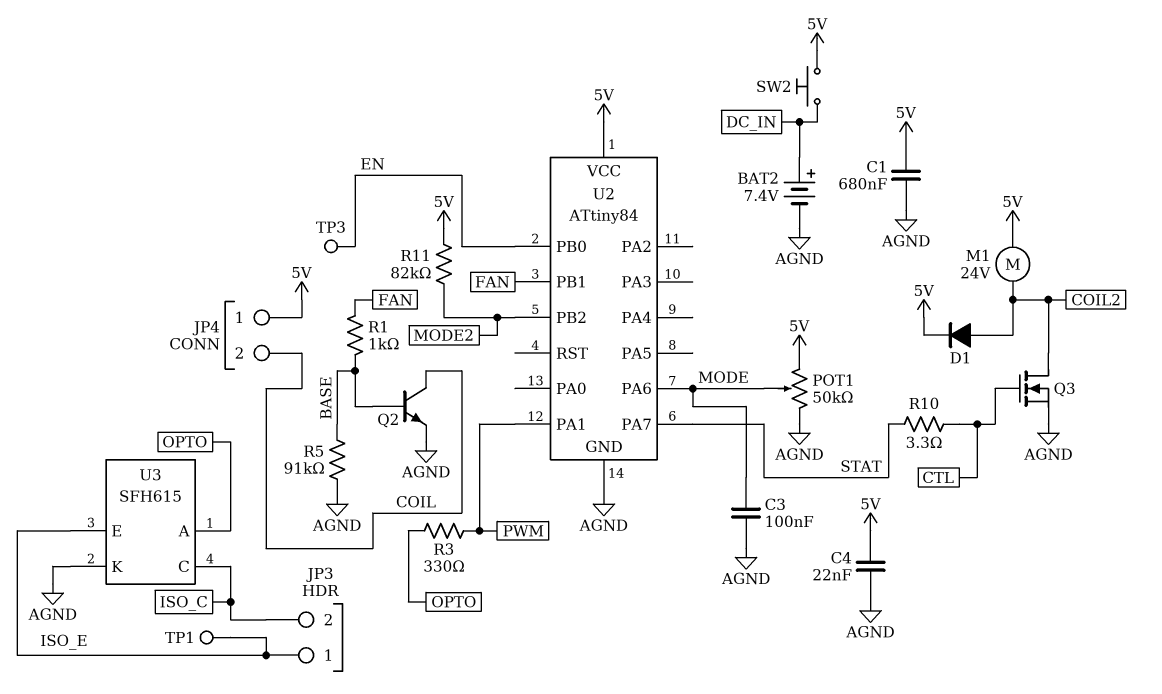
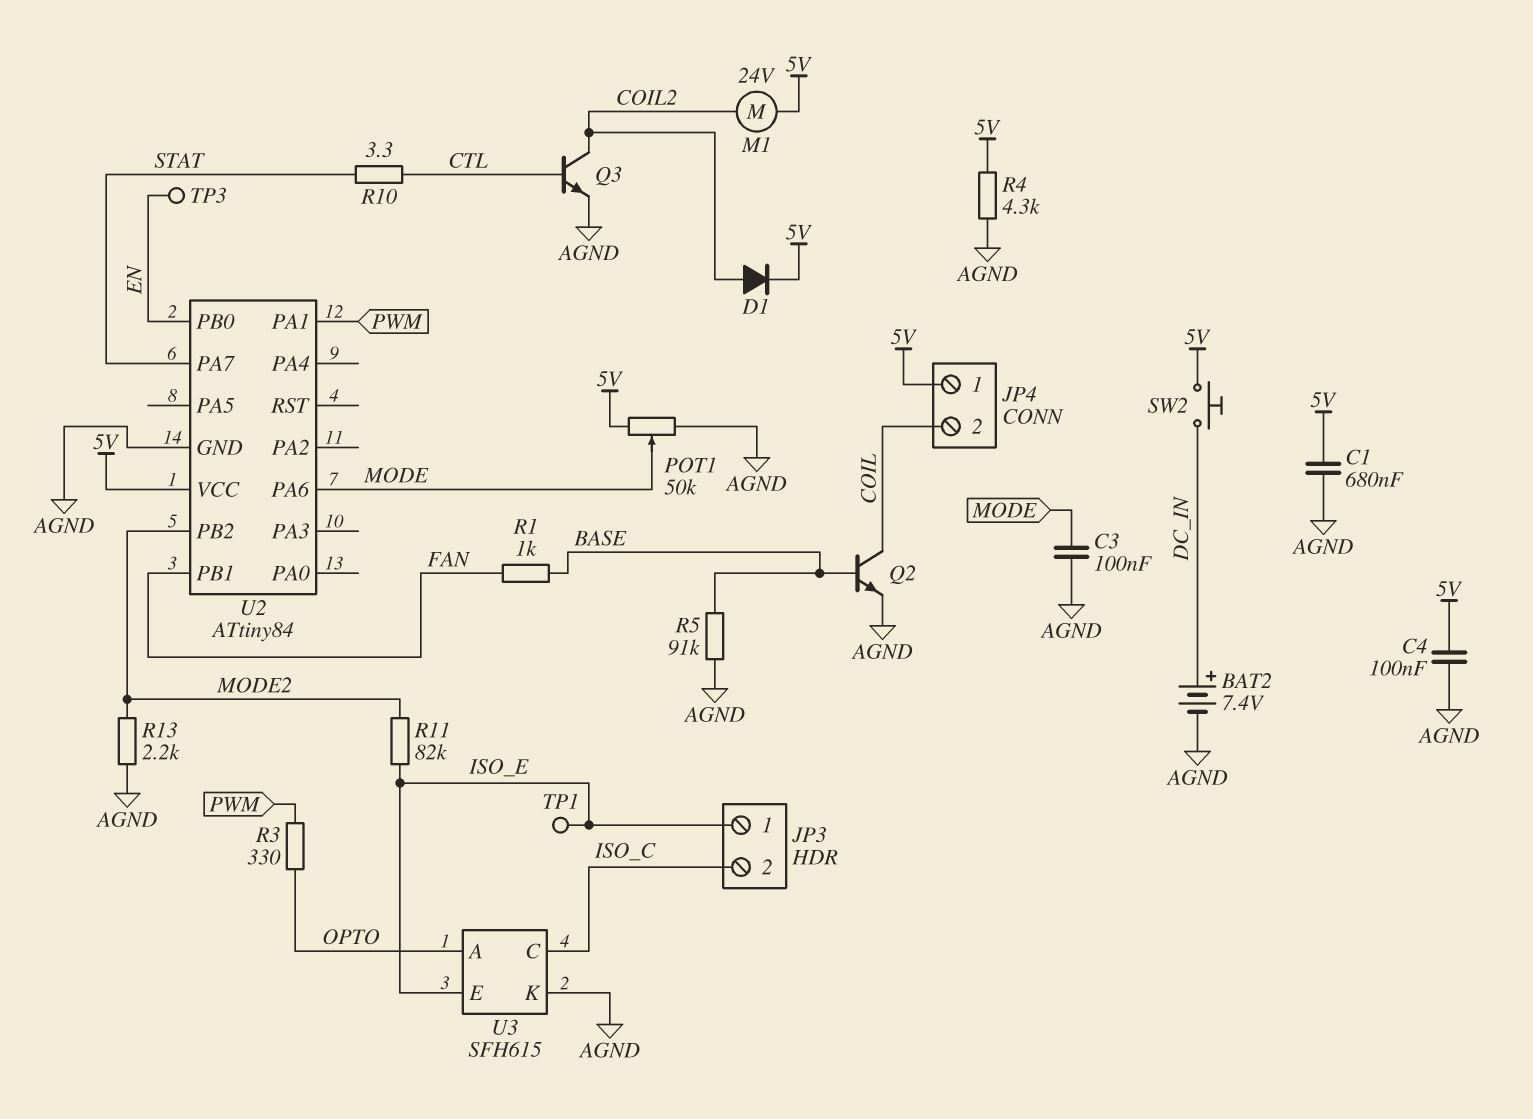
C4: 22nF (5V, AGND) -> 100nF (5V, AGND)
Q3: NMOS (G CTL, D COIL2, S AGND) -> NPN (B CTL, C COIL2, E AGND)
R4: none -> 4.3k (5V, AGND)
R11: 82k (5V, MODE2) -> 82k (ISO_E, MODE2)
R13: none -> 2.2k (AGND, MODE2)

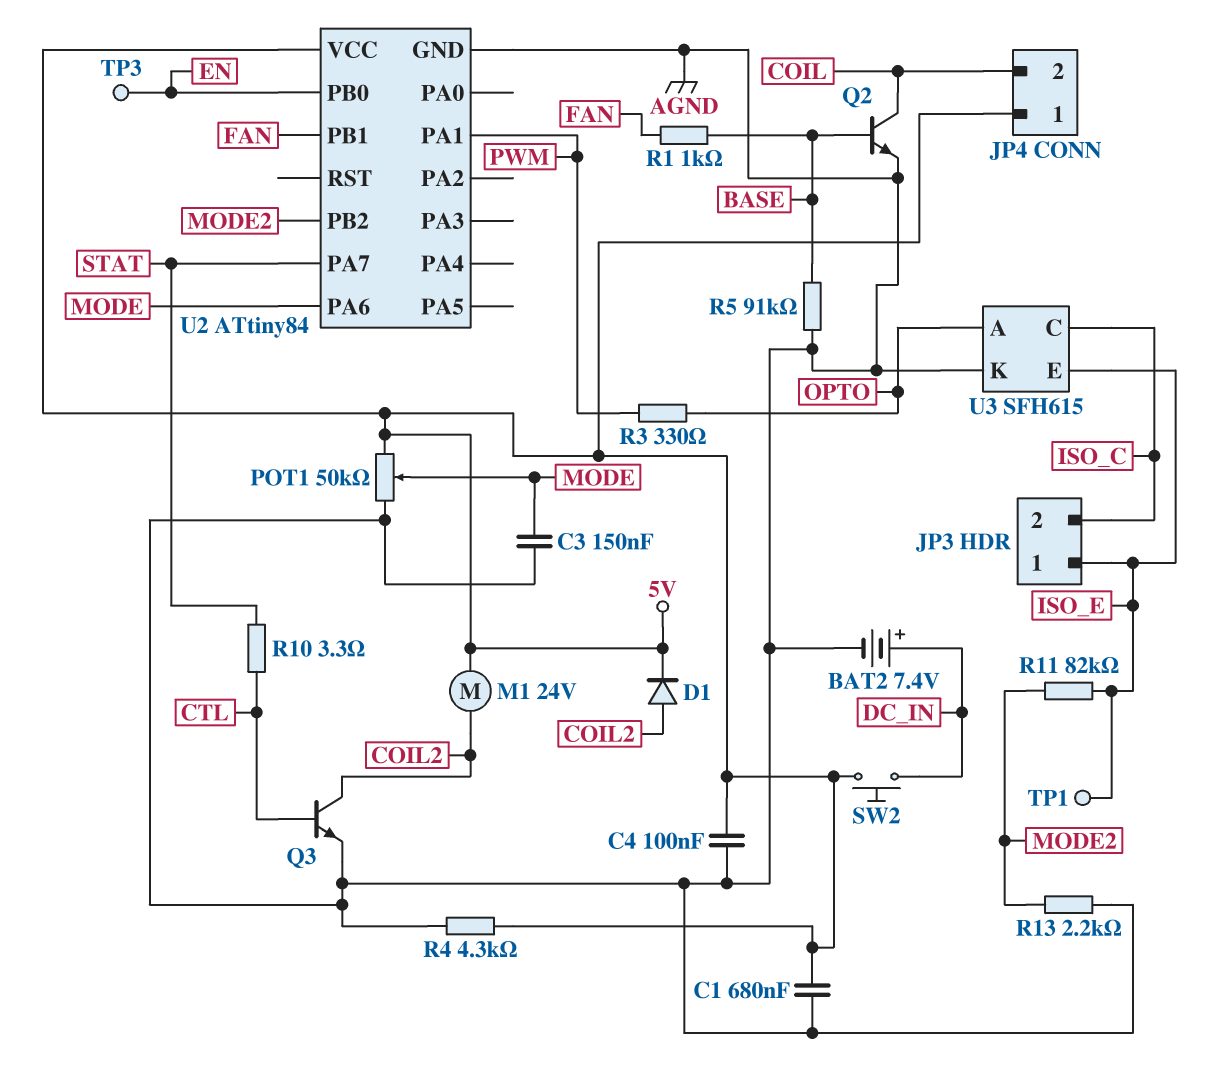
C3: 100nF (AGND, MODE) -> 150nF (AGND, MODE)

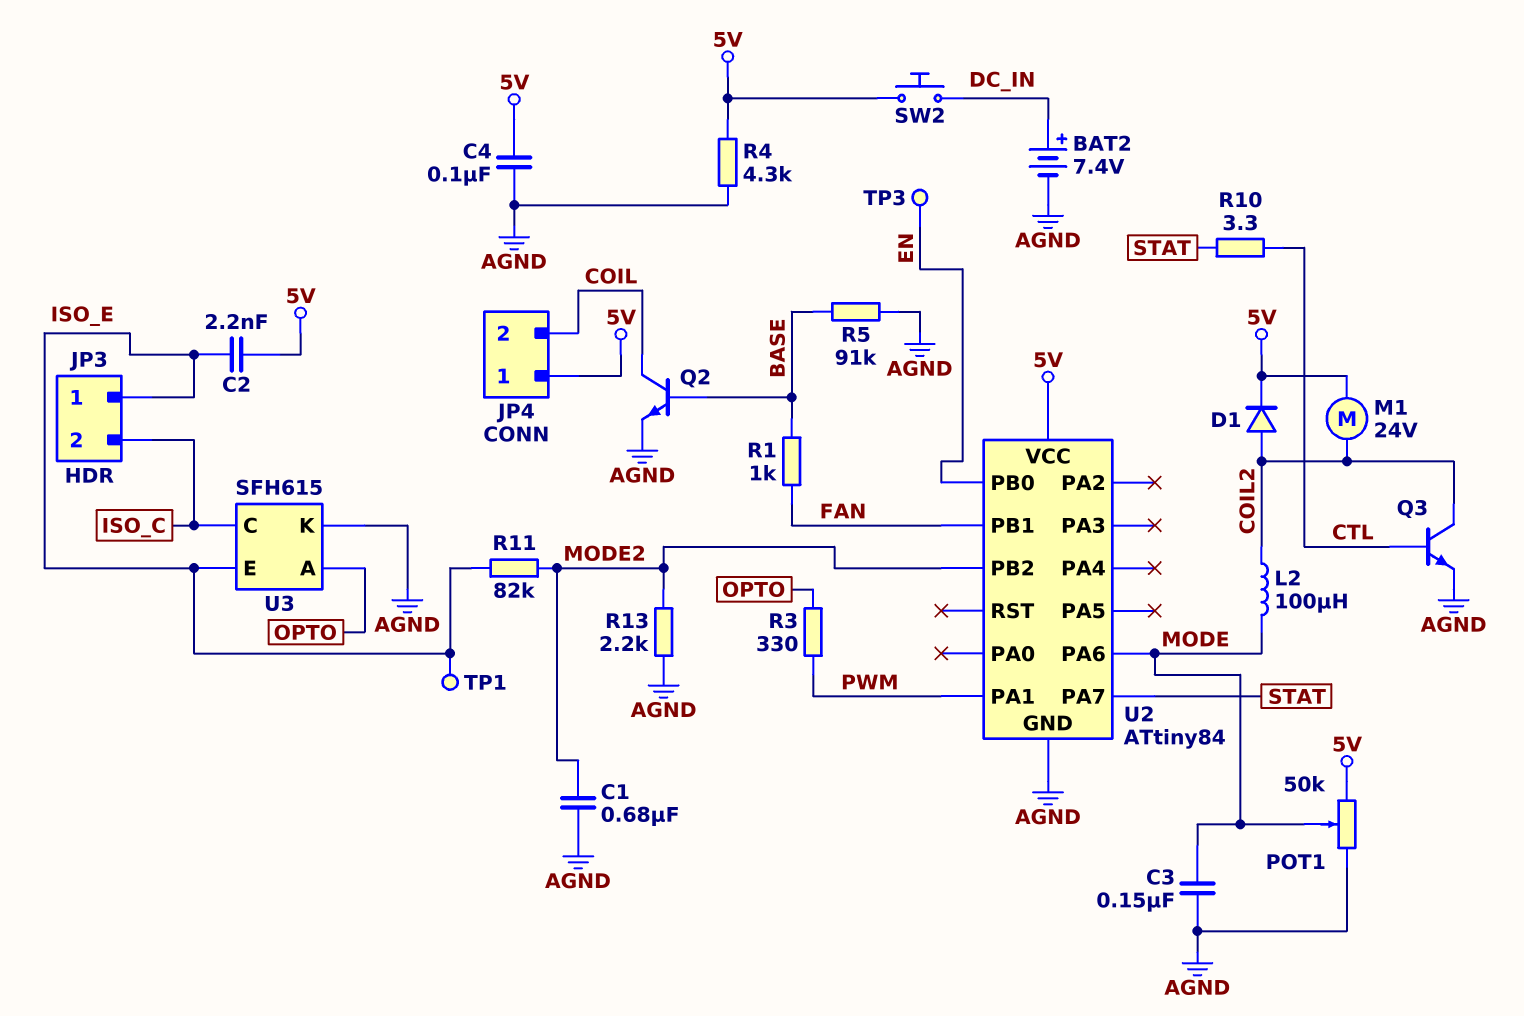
C1: 680nF (5V, AGND) -> 680nF (AGND, MODE2)
C2: none -> 2.2nF (5V, ISO_E)
L2: none -> 100uH (COIL2, MODE)

